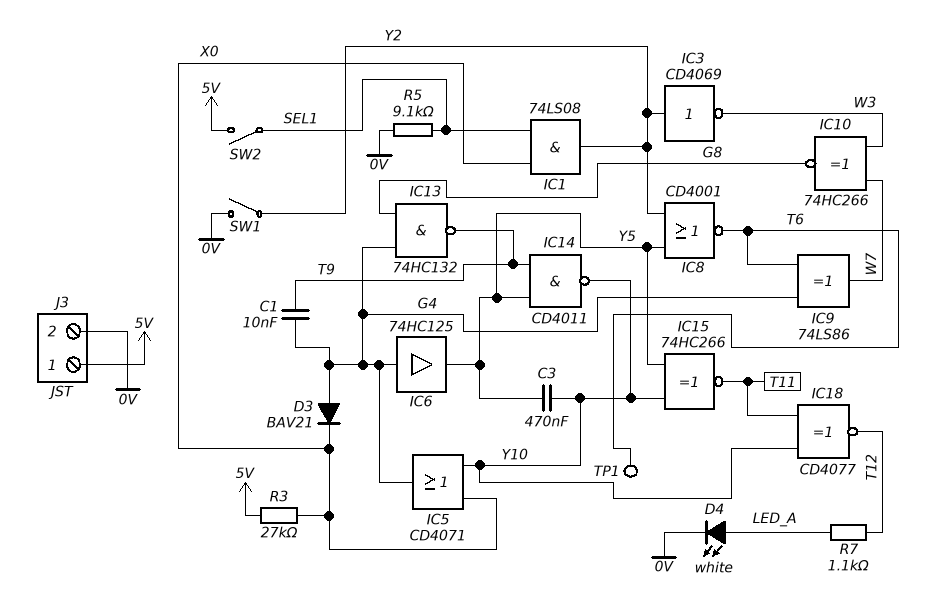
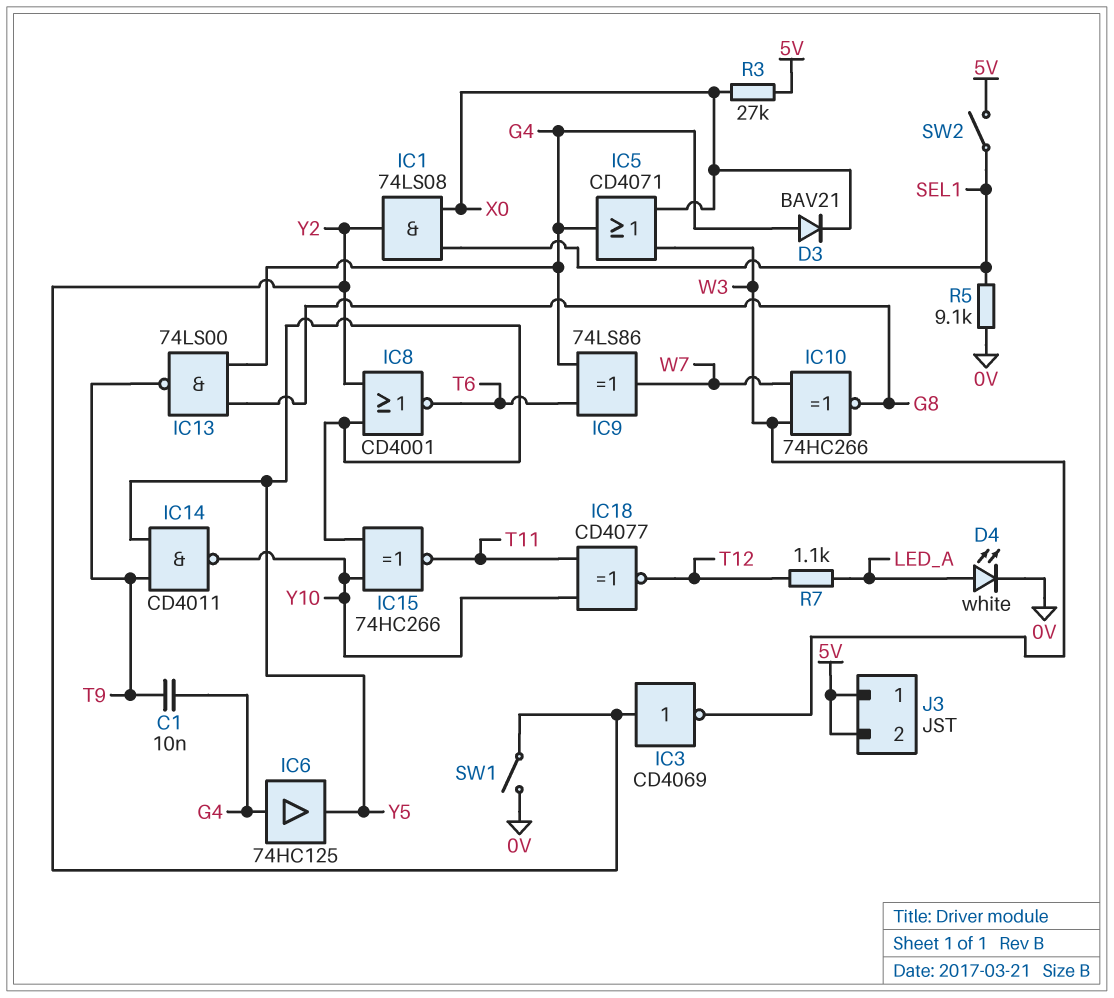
C3: 470nF (Y5, Y10) -> none
IC5: OR CD4071 (in X0, in Y10, out G4) -> OR CD4071 (in W3, in X0, out G4)
IC13: NAND 74HC132 (in G4, in G8, out T9) -> NAND 74LS00 (in G4, in G8, out T9)
J3 pin 2: 0V -> 5V
TP1: test point (T6) -> none

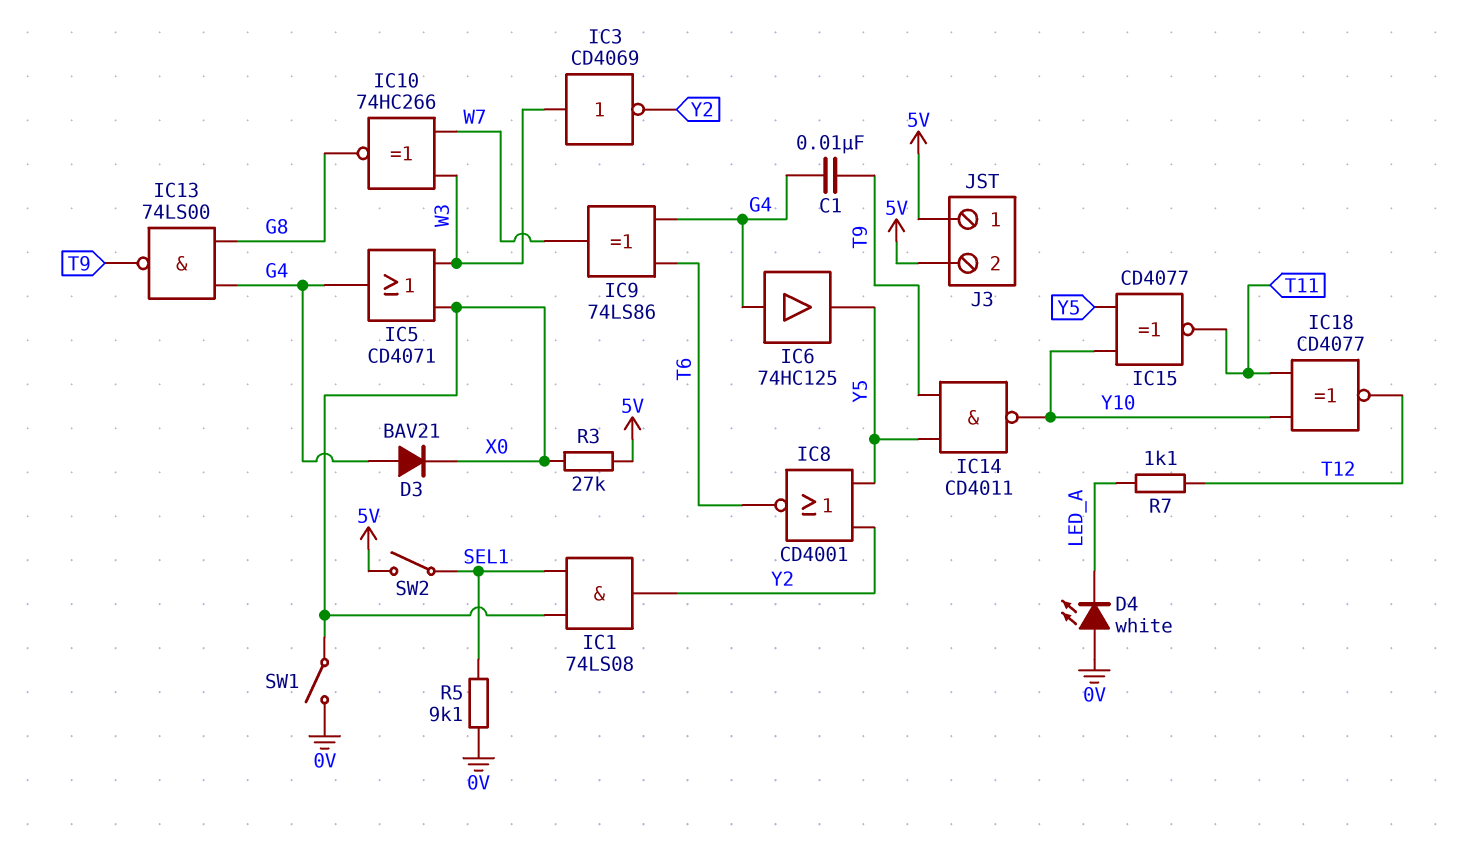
D4: LED white (A LED_A, K 0V) -> LED white (A 0V, K LED_A)
IC3: NOT CD4069 (in Y2, out W3) -> NOT CD4069 (in W3, out Y2)
IC15: XNOR 74HC266 (in Y5, in Y10, out T11) -> XNOR CD4077 (in Y5, in Y10, out T11)
SW1: switch (0V, Y2) -> switch (0V, X0)

